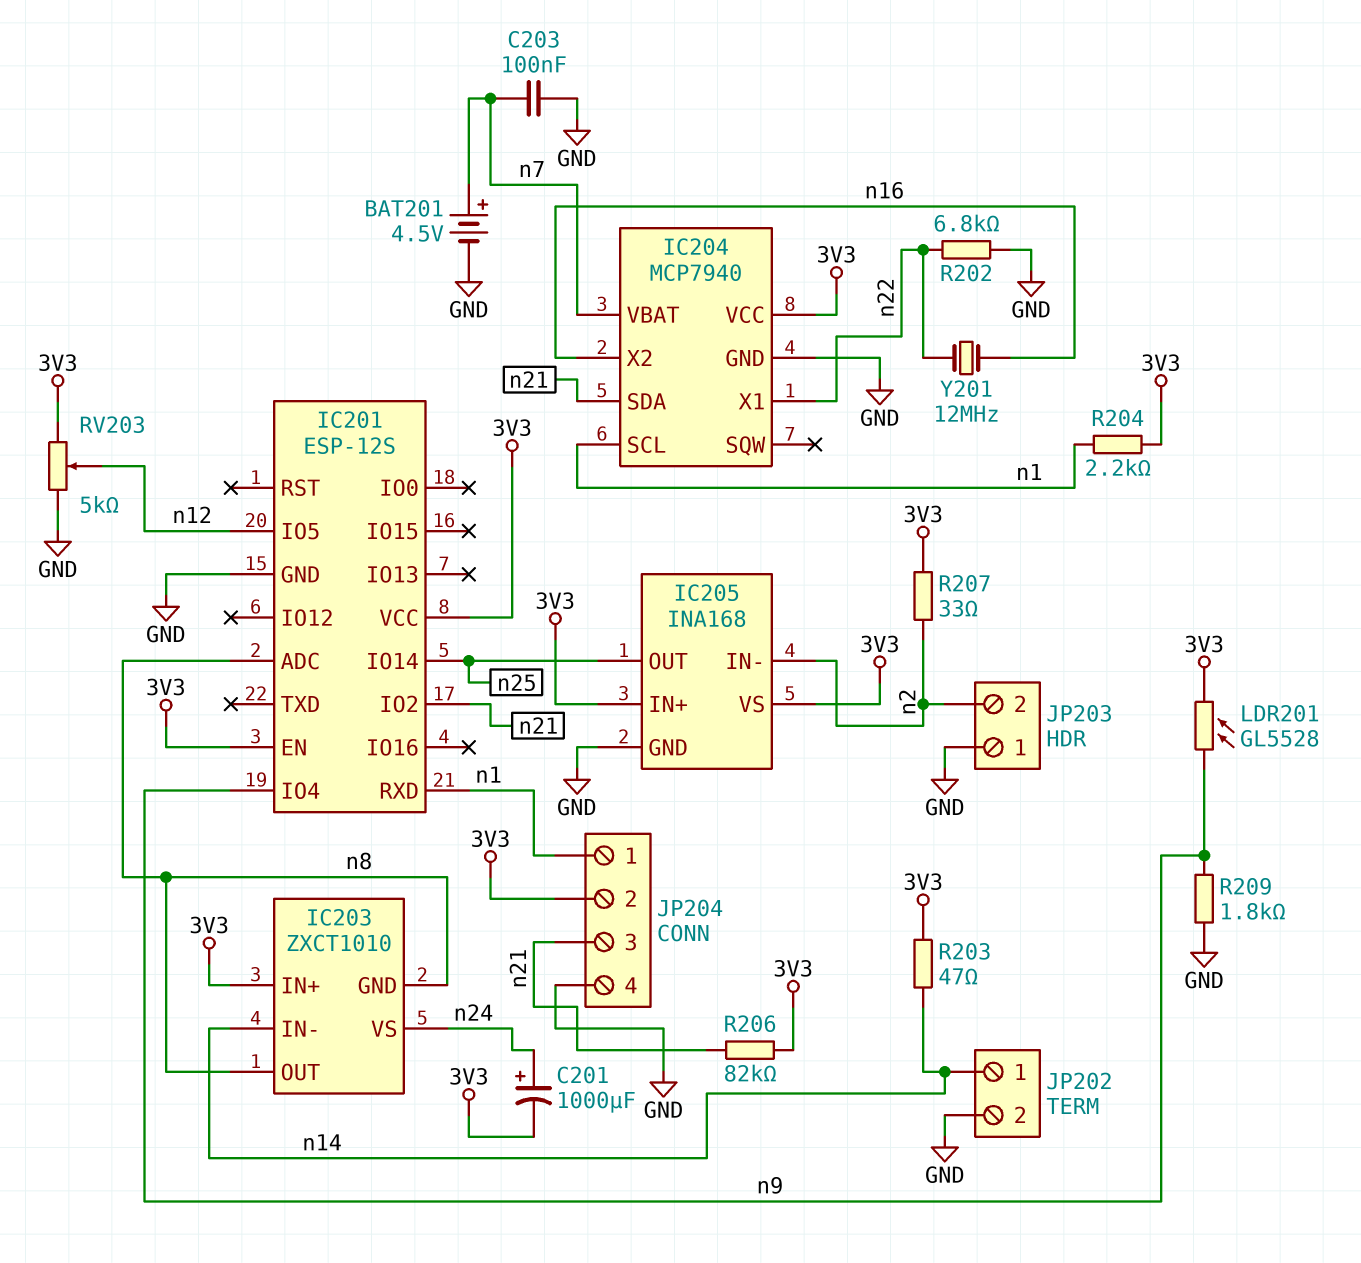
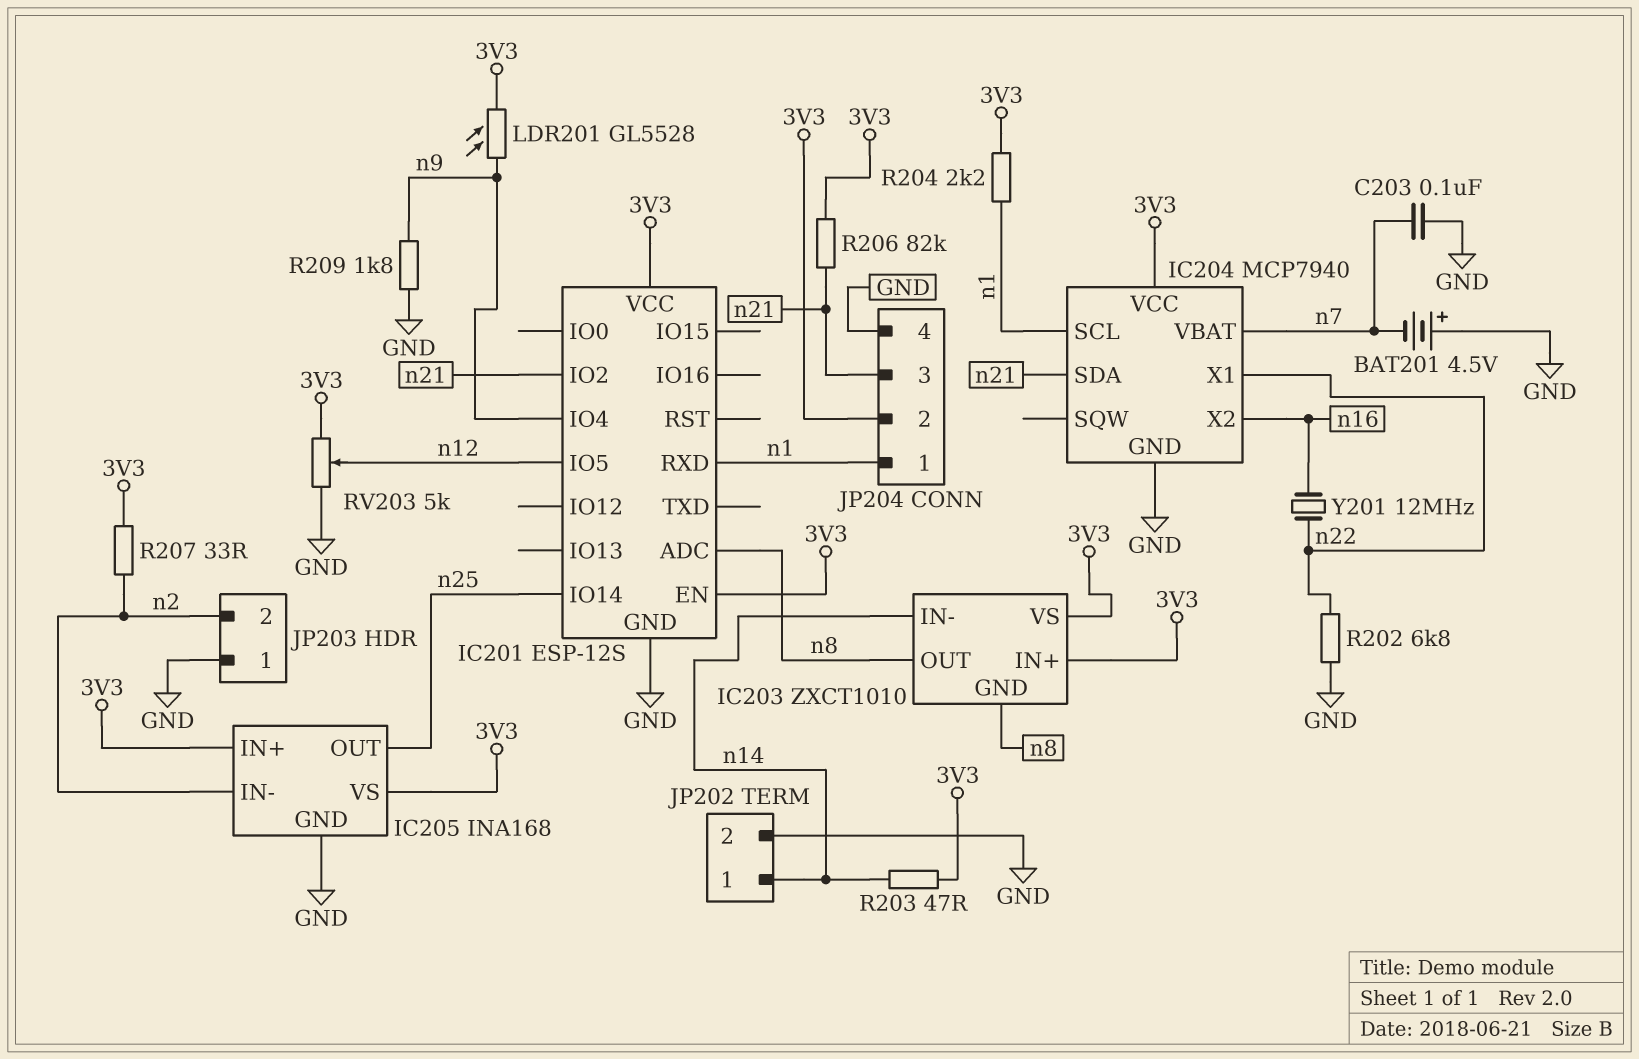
BAT201: 4.5V (plus n7, minus GND) -> 4.5V (plus GND, minus n7)
C201: 1000uF (plus n24, minus 3V3) -> none
IC203 pin VS: n24 -> 3V3

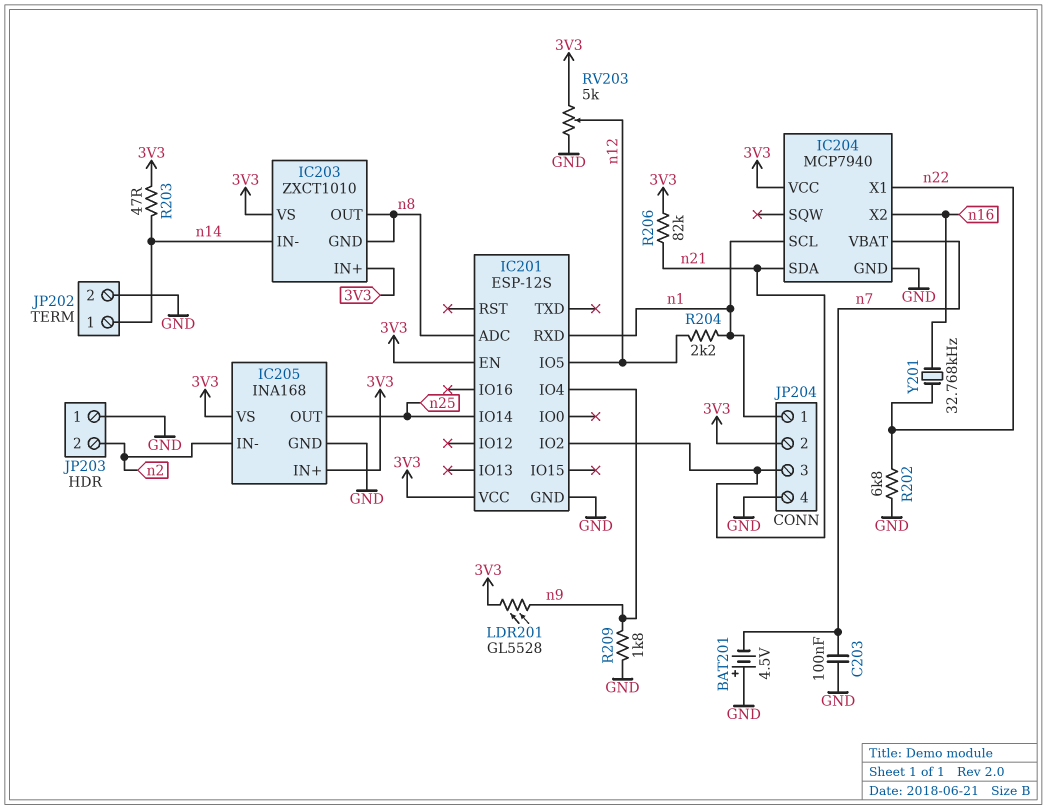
R204: 2.2k (3V3, n1) -> 2.2k (n1, n12)
R207: 33 (3V3, n2) -> none
Y201: 12MHz (n16, n22) -> 32.768kHz (n16, n22)

